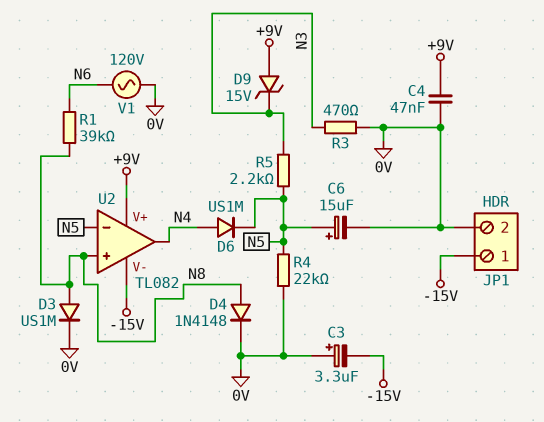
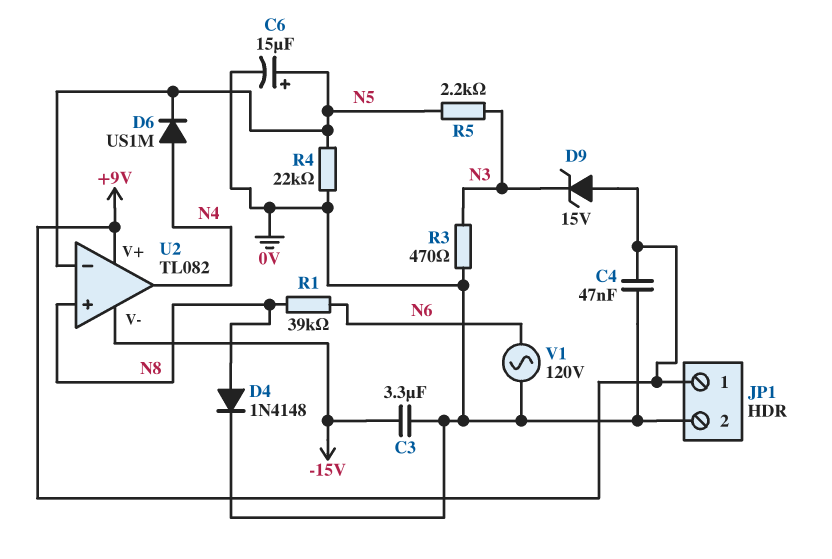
C3: 3.3uF (plus 0V, minus -15V) -> 3.3uF (-15V, 0V)
D3: diode US1M (A N8, K 0V) -> none
JP1 pin 1: -15V -> +9V

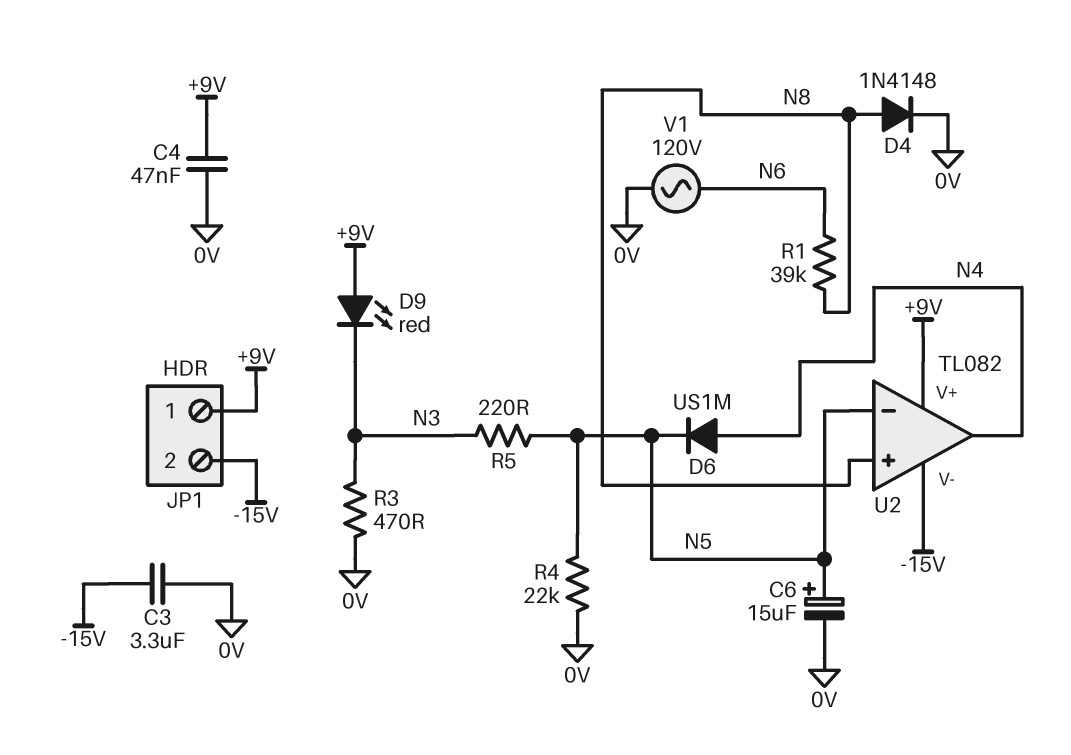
D9: zener 15V (A +9V, K N3) -> LED red (A +9V, K N3)
JP1 pin 2: 0V -> -15V
R5: 2.2k (N3, N5) -> 220 (N3, N5)

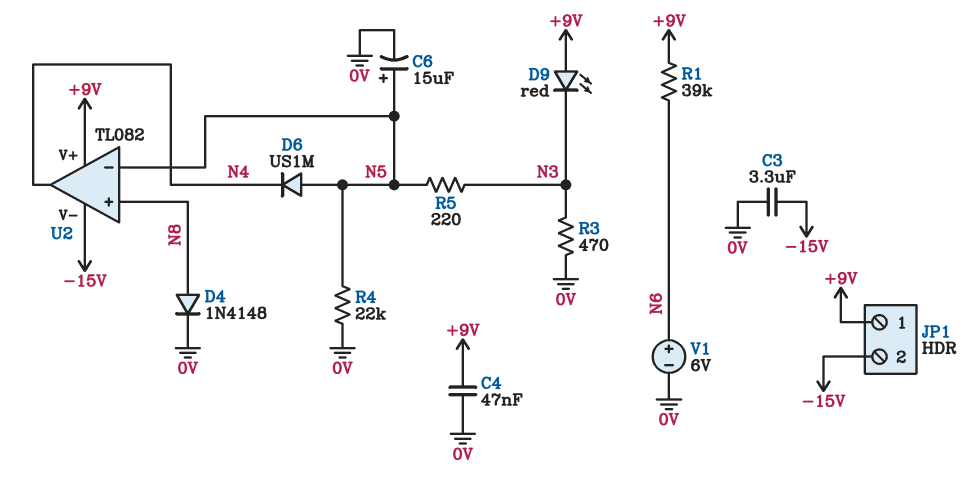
D6: diode US1M (A N4, K N5) -> diode US1M (A N5, K N4)
R1: 39k (N6, N8) -> 39k (+9V, N6)
V1: AC 120V (0V, N6) -> 6V (plus N6, minus 0V)

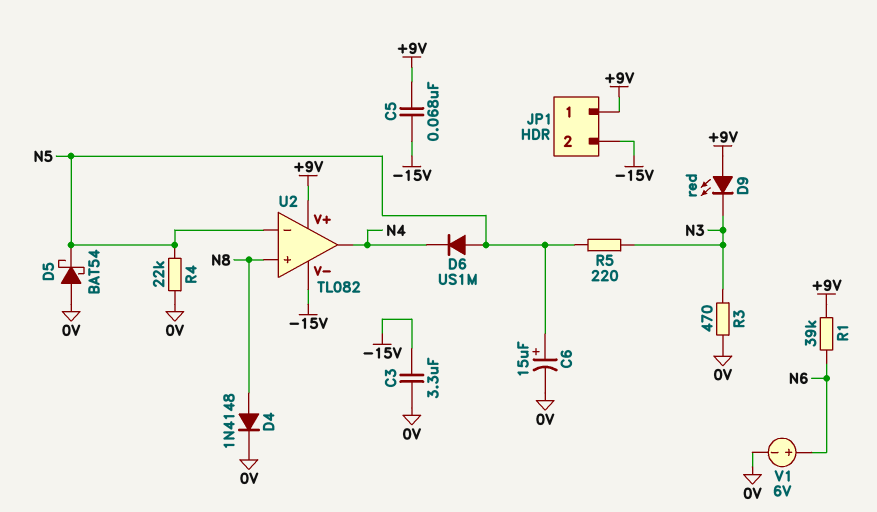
C4: 47nF (+9V, 0V) -> none
C5: none -> 68nF (+9V, -15V)
D5: none -> schottky BAT54 (A 0V, K N5)

